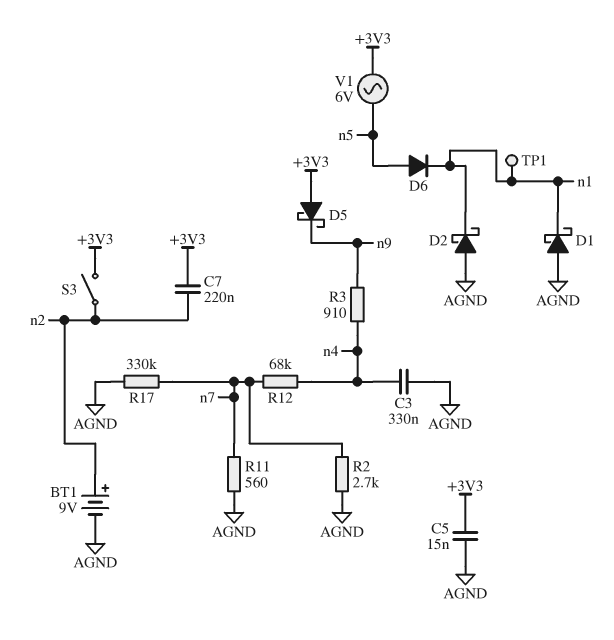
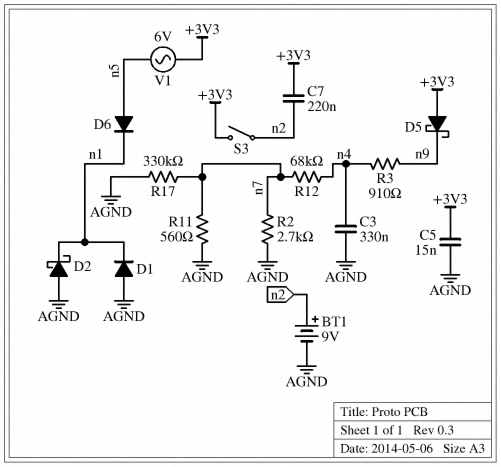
D1: schottky (A AGND, K n1) -> diode (A AGND, K n1)
TP1: test point (n1) -> none

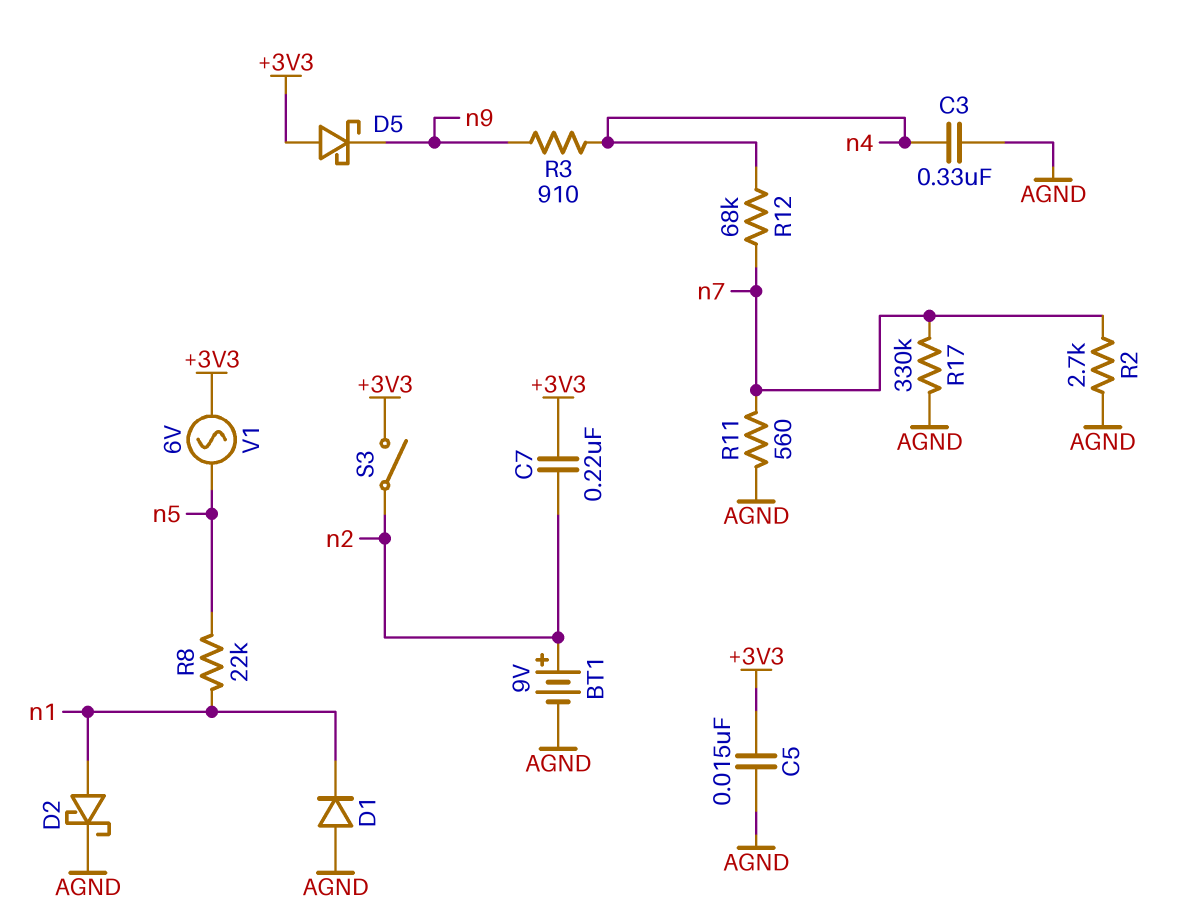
D2: schottky (A AGND, K n1) -> schottky (A n1, K AGND)
D6: diode (A n5, K n1) -> none
R8: none -> 22k (n1, n5)

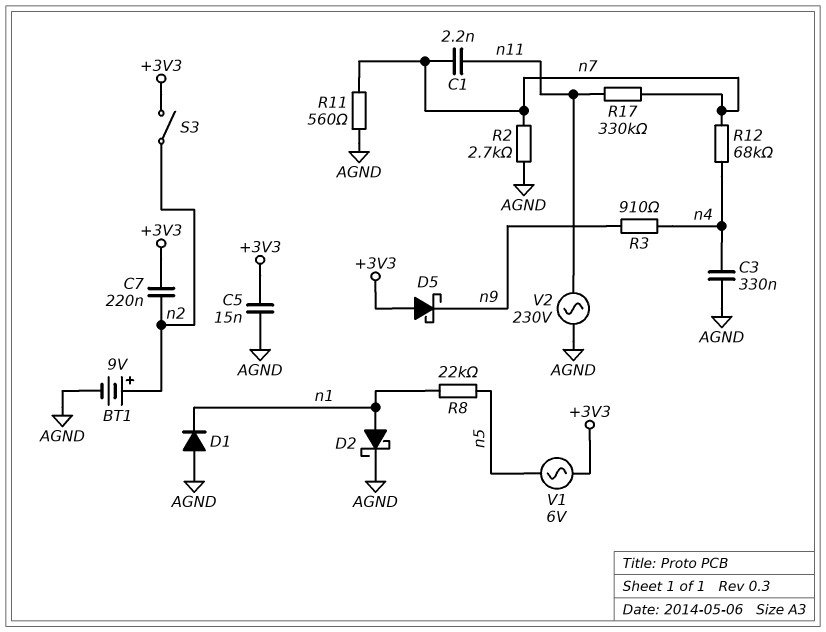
C1: none -> 2.2nF (n7, n11)
R17: 330k (AGND, n7) -> 330k (n7, n11)
V2: none -> AC 230V (AGND, n11)

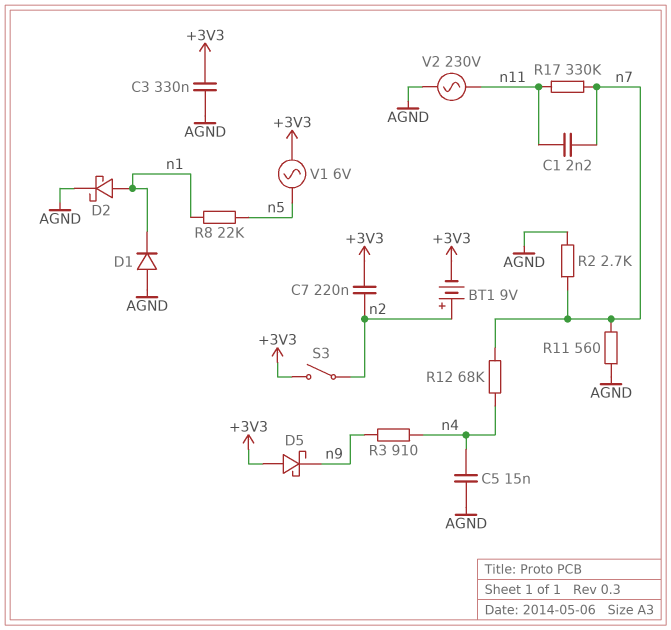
BT1: 9V (plus n2, minus AGND) -> 9V (plus n2, minus +3V3)
C3: 330nF (AGND, n4) -> 330nF (+3V3, AGND)
C5: 15nF (+3V3, AGND) -> 15nF (AGND, n4)

